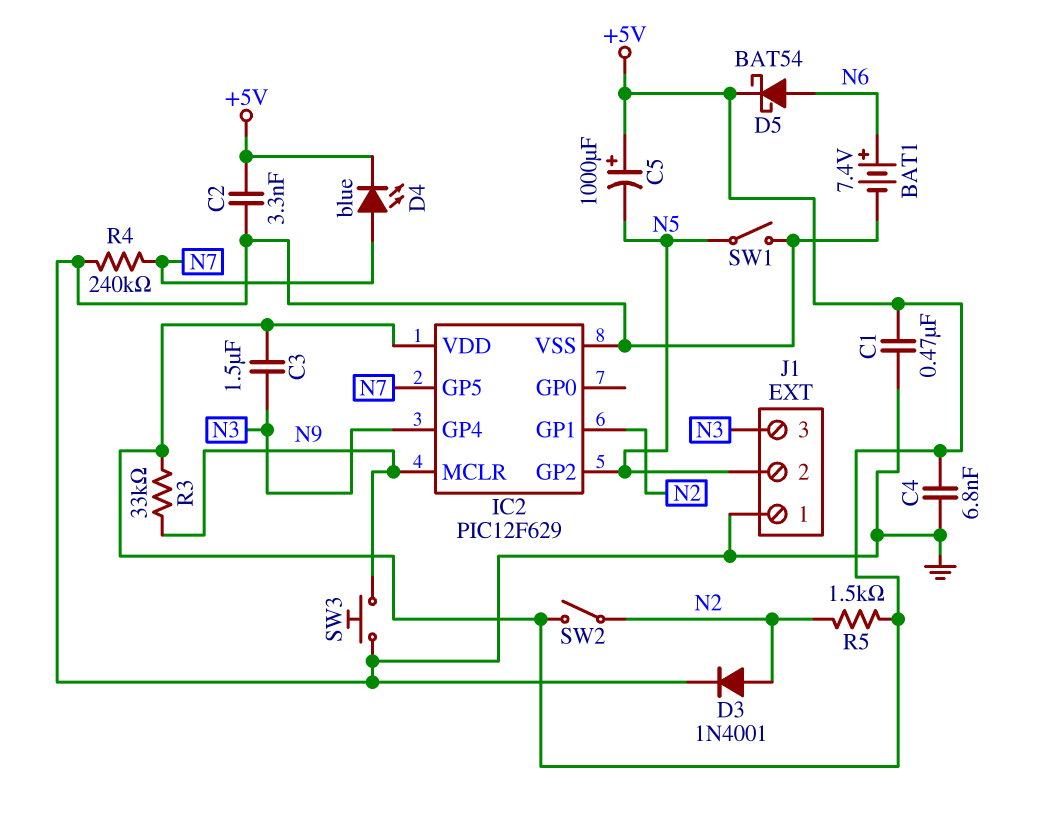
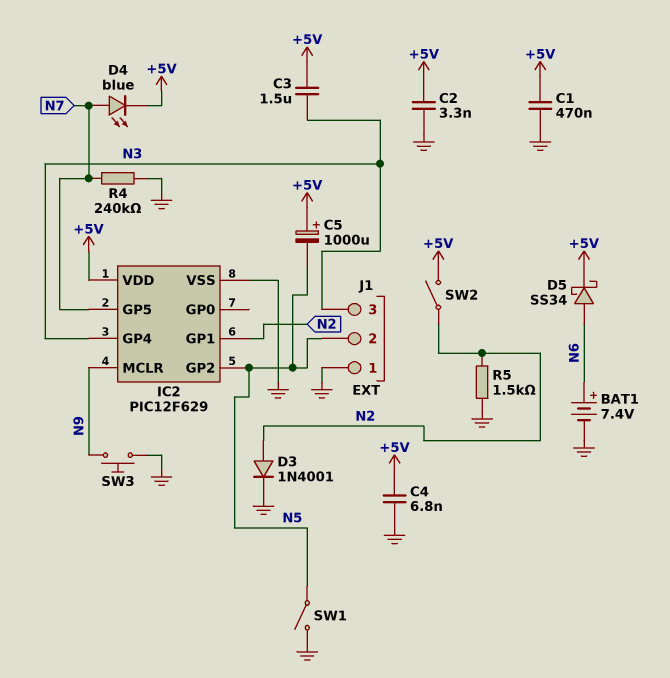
D5: schottky BAT54 (A N6, K +5V) -> schottky SS34 (A N6, K +5V)
R3: 33k (+5V, N9) -> none
R5: 1.5k (+5V, N2) -> 1.5k (GND, N2)

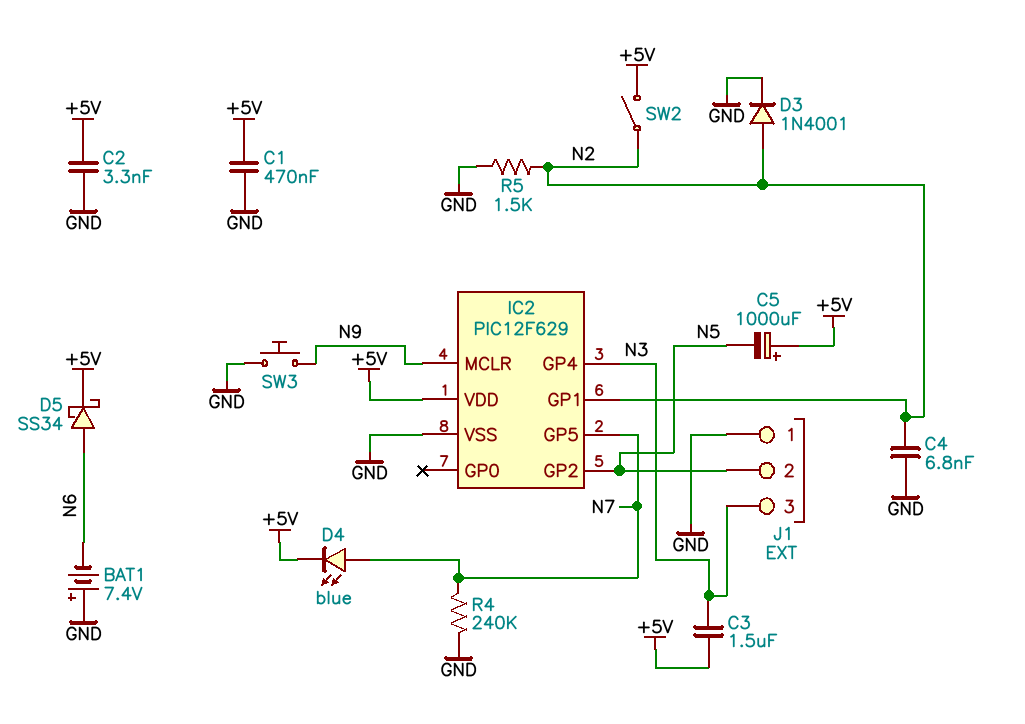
BAT1: 7.4V (plus N6, minus GND) -> 7.4V (plus GND, minus N6)
C4: 6.8nF (+5V, GND) -> 6.8nF (GND, N2)
SW1: switch (GND, N5) -> none

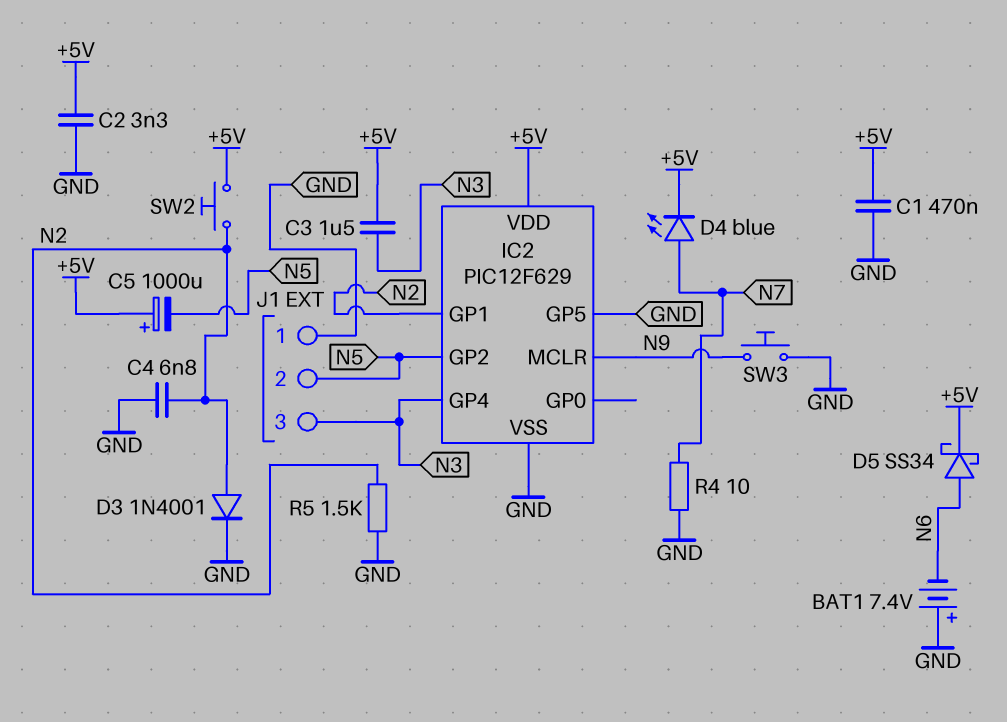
IC2 pin GP5: N7 -> GND
R4: 240k (GND, N7) -> 10 (GND, N7)
SW2: switch (+5V, N2) -> button (+5V, N2)

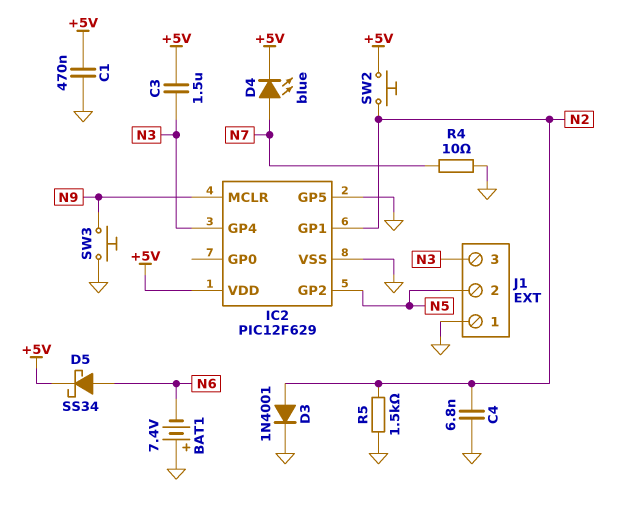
C2: 3.3nF (+5V, GND) -> none
C5: 1000uF (plus +5V, minus N5) -> none

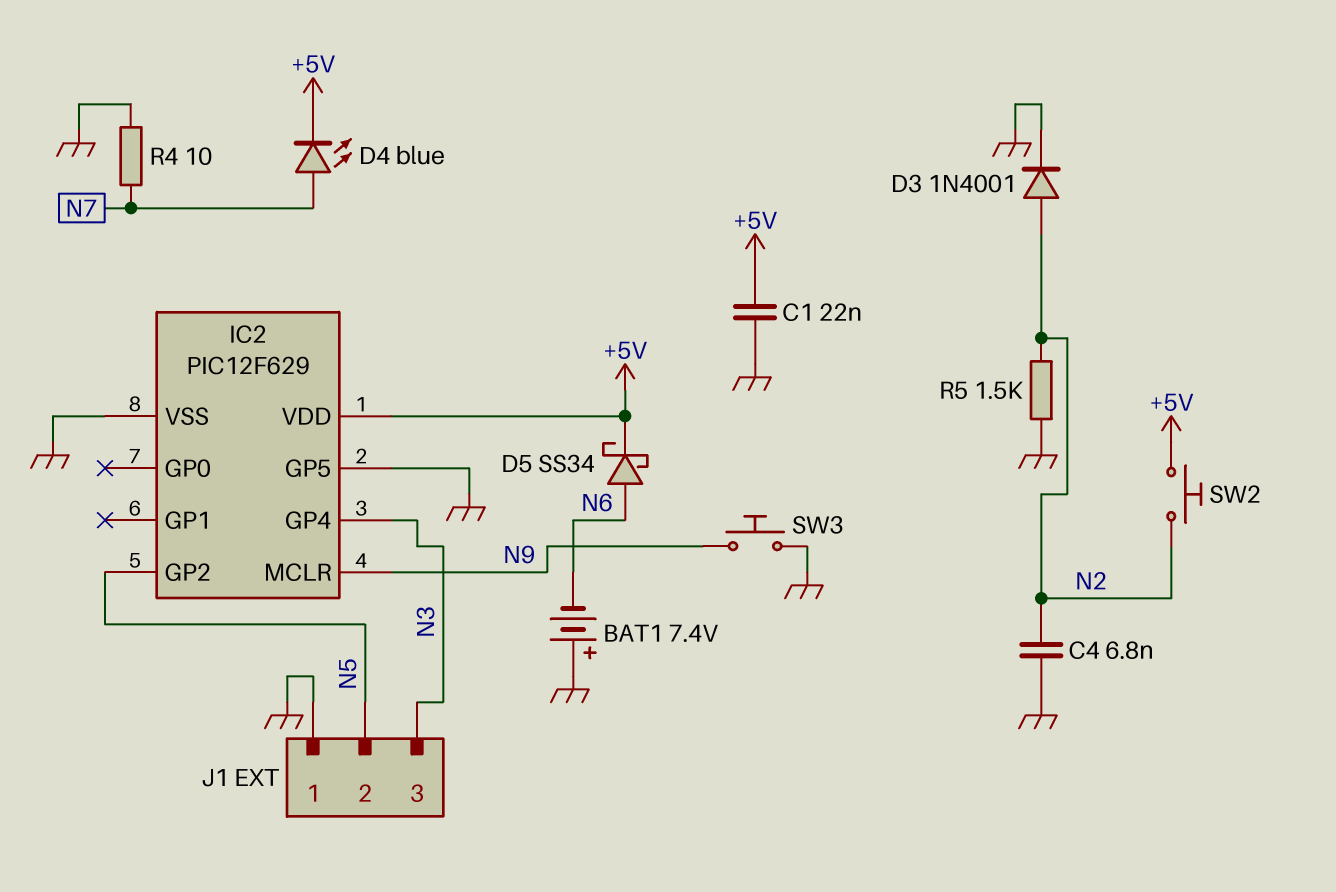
C1: 470nF (+5V, GND) -> 22nF (+5V, GND)
C3: 1.5uF (+5V, N3) -> none
IC2 pin GP1: N2 -> none

